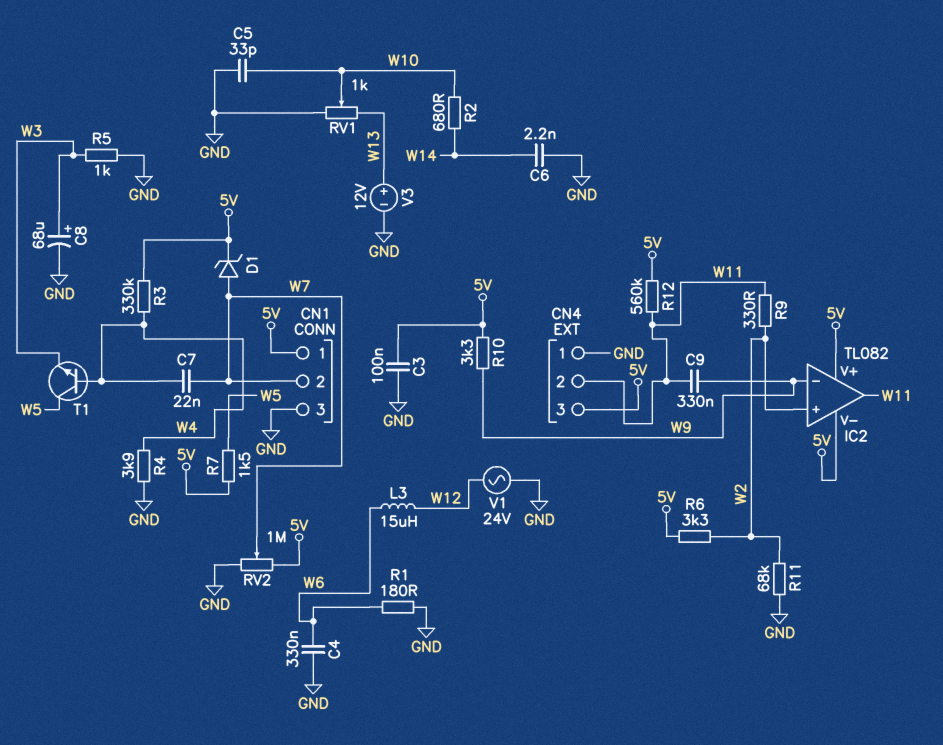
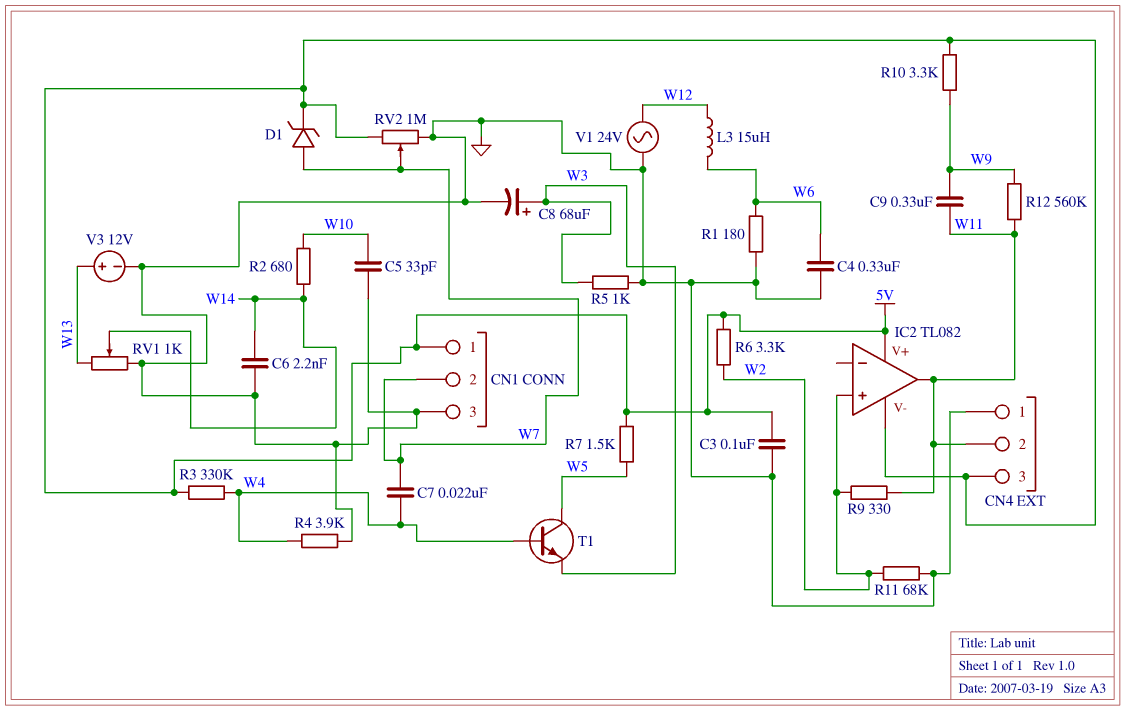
IC2 pin in-: W9 -> none
R12: 560k (5V, W11) -> 560k (W9, W11)
RV1: 1k (GND, W13, wiper W10) -> 1k (GND, W13, wiper W14)

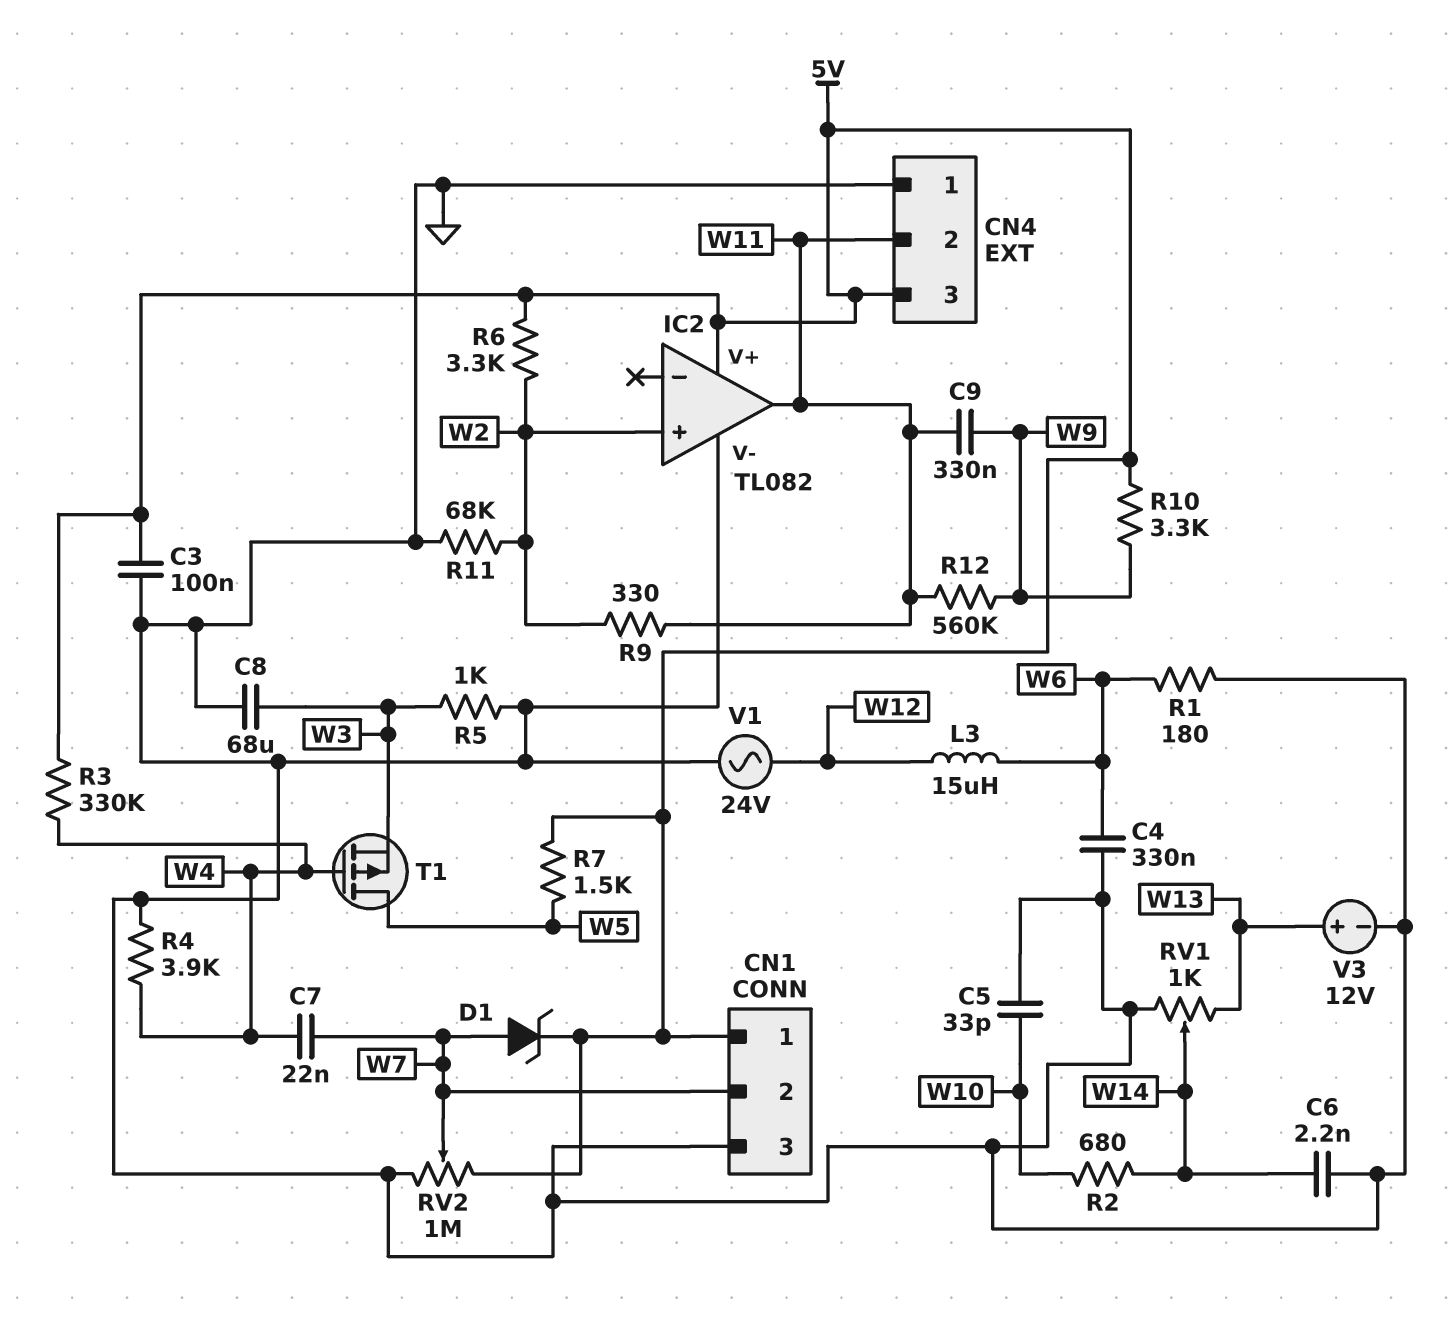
C8: 68uF (plus W3, minus GND) -> 68uF (GND, W3)
IC2 pin V-: 5V -> GND
T1: NPN (B W4, C W5, E W3) -> PMOS (G W4, D W5, S W3)

